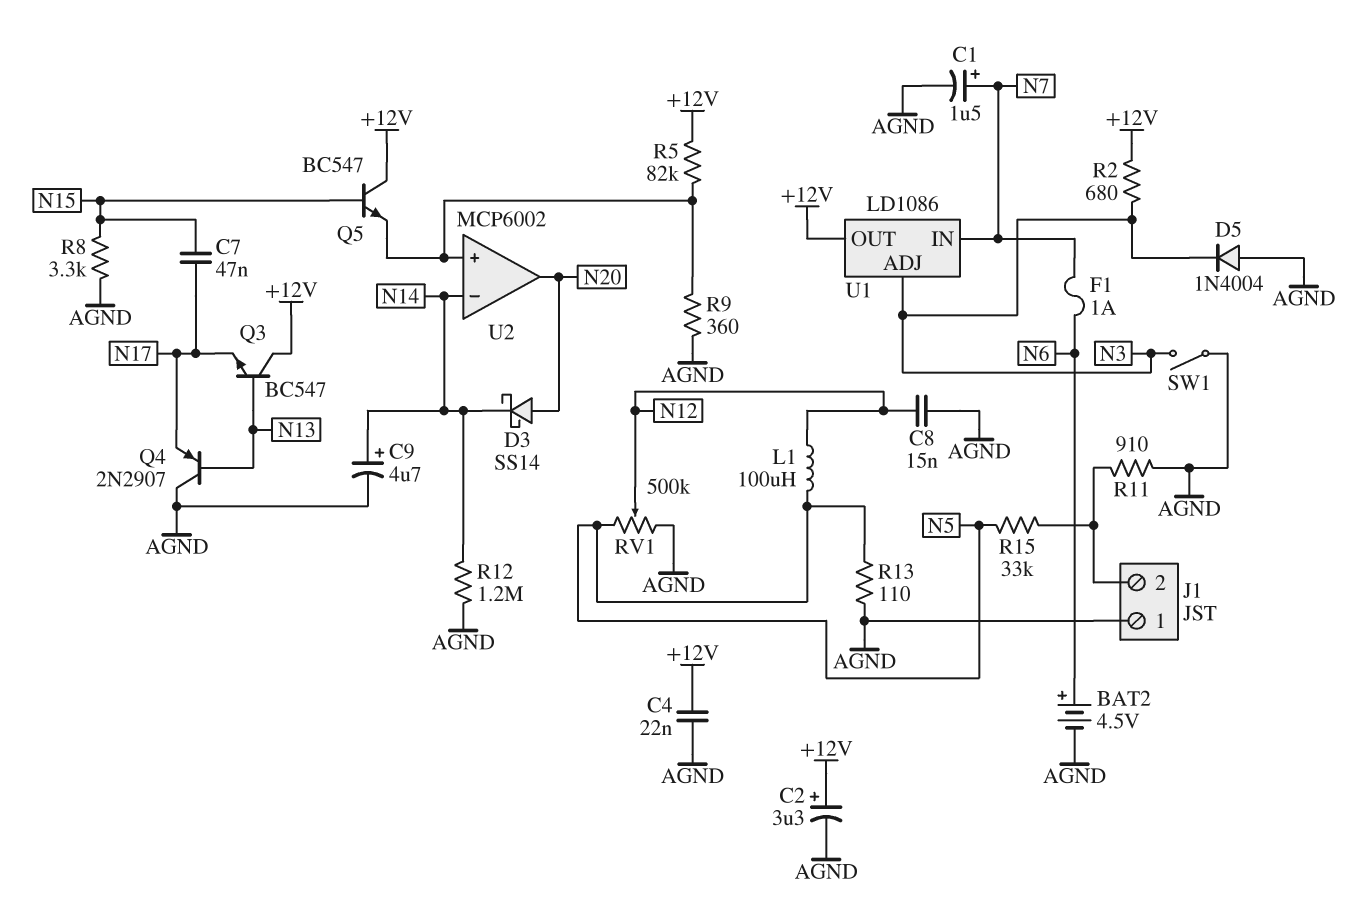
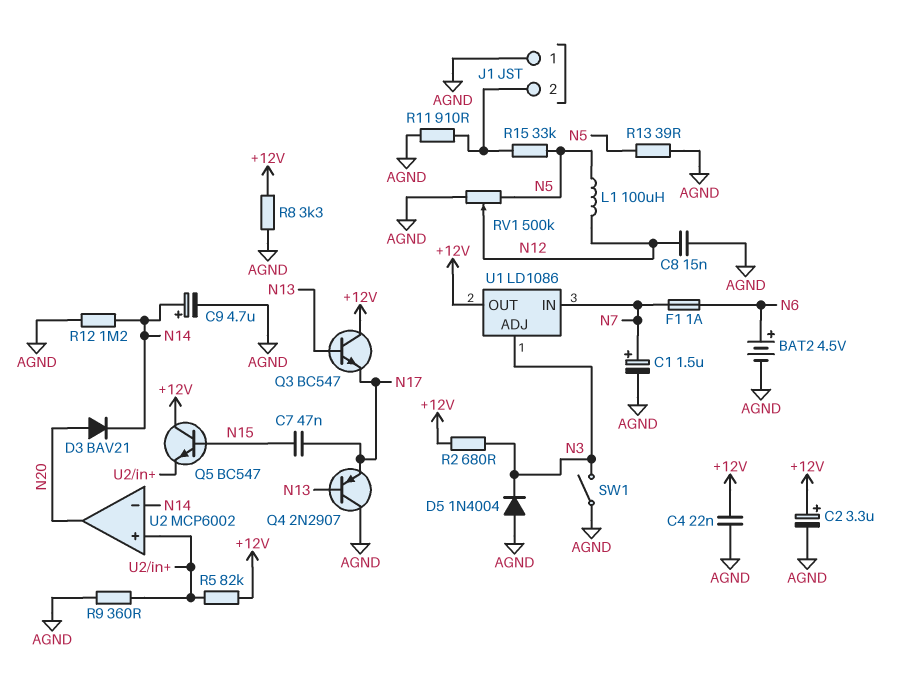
D3: schottky SS14 (A N20, K N14) -> diode BAV21 (A N20, K N14)
R8: 3.3k (AGND, N15) -> 3.3k (+12V, AGND)
R13: 110 (AGND, N5) -> 39 (AGND, N5)

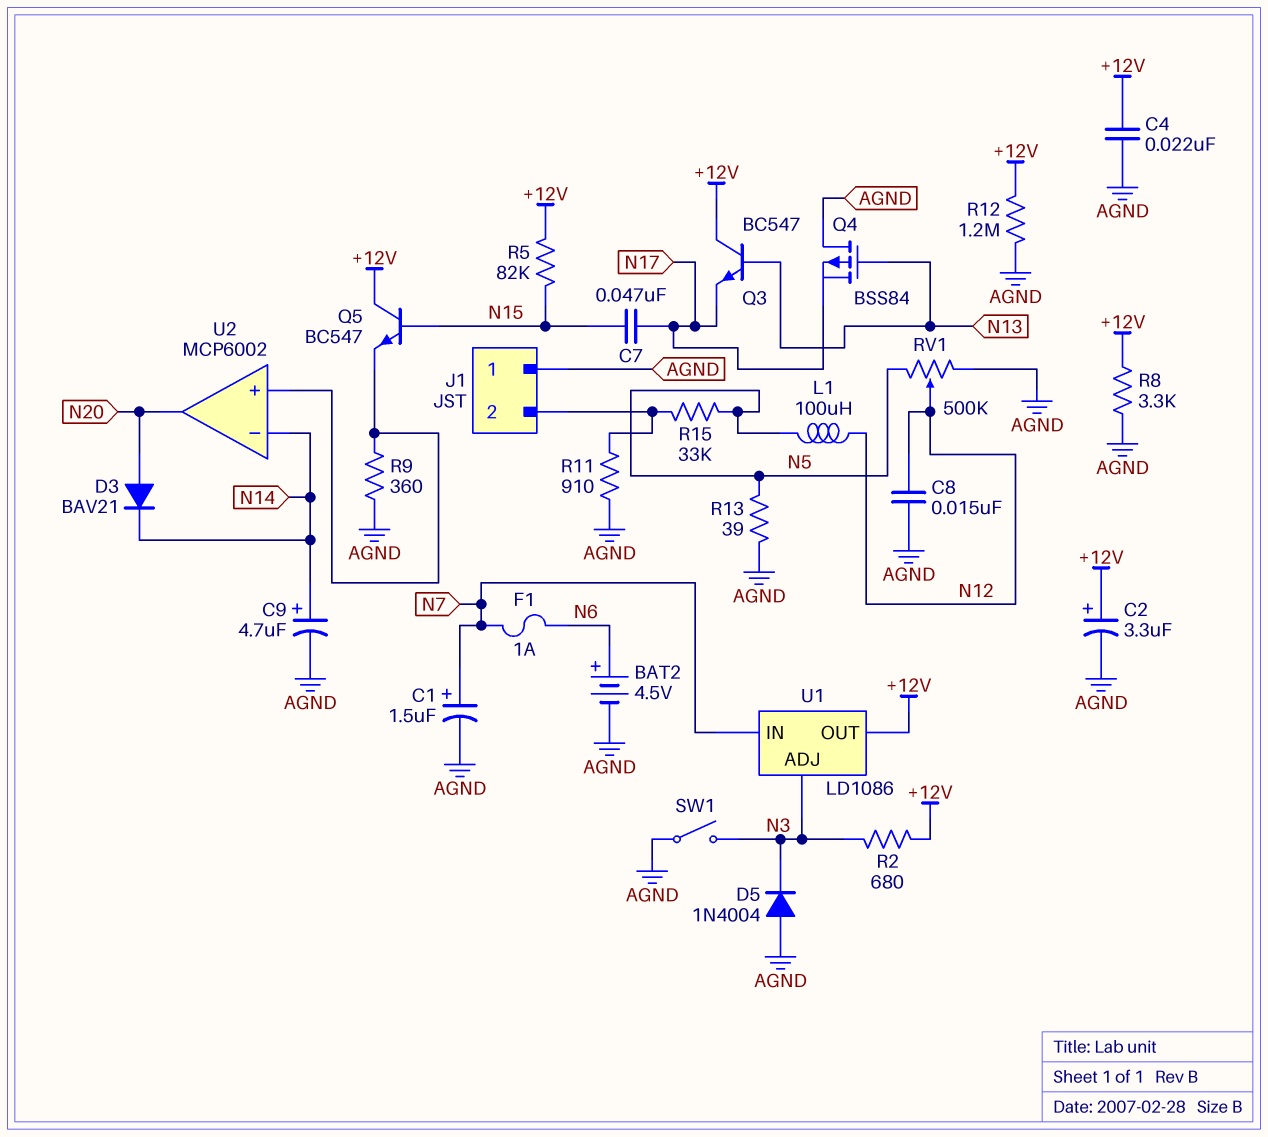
Q4: PNP 2N2907 (B N13, C AGND, E N17) -> PMOS BSS84 (G N13, D AGND, S N17)
R5: 82k (+12V, U2/in+) -> 82k (+12V, N15)
R12: 1.2M (AGND, N14) -> 1.2M (+12V, AGND)

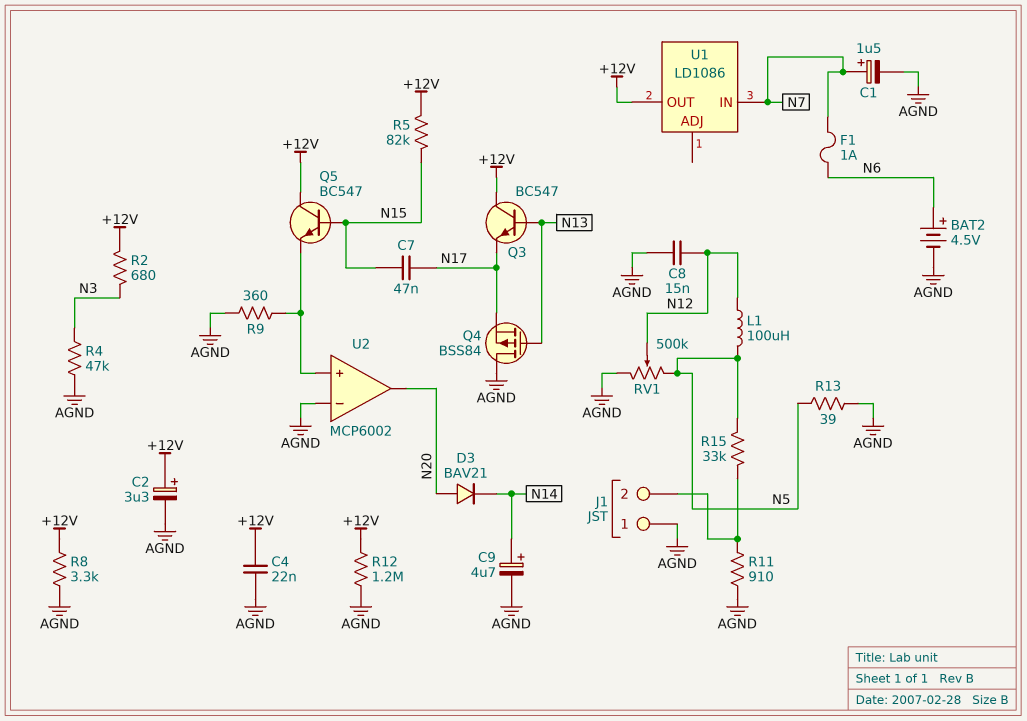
D5: diode 1N4004 (A AGND, K N3) -> none
R4: none -> 47k (AGND, N3)
SW1: switch (AGND, N3) -> none
U1 pin ADJ: N3 -> none
U2 pin in-: N14 -> AGND

